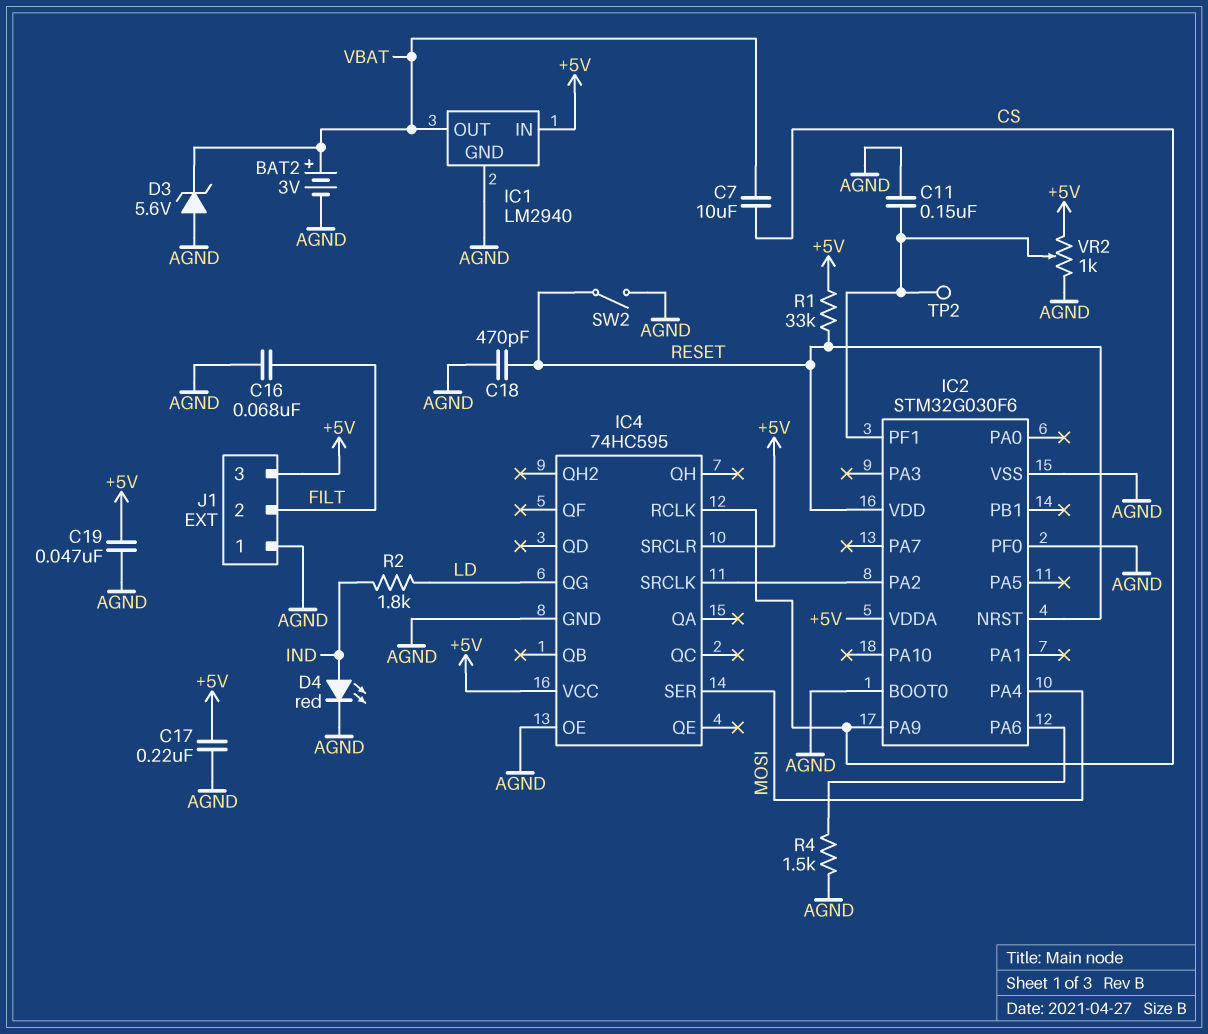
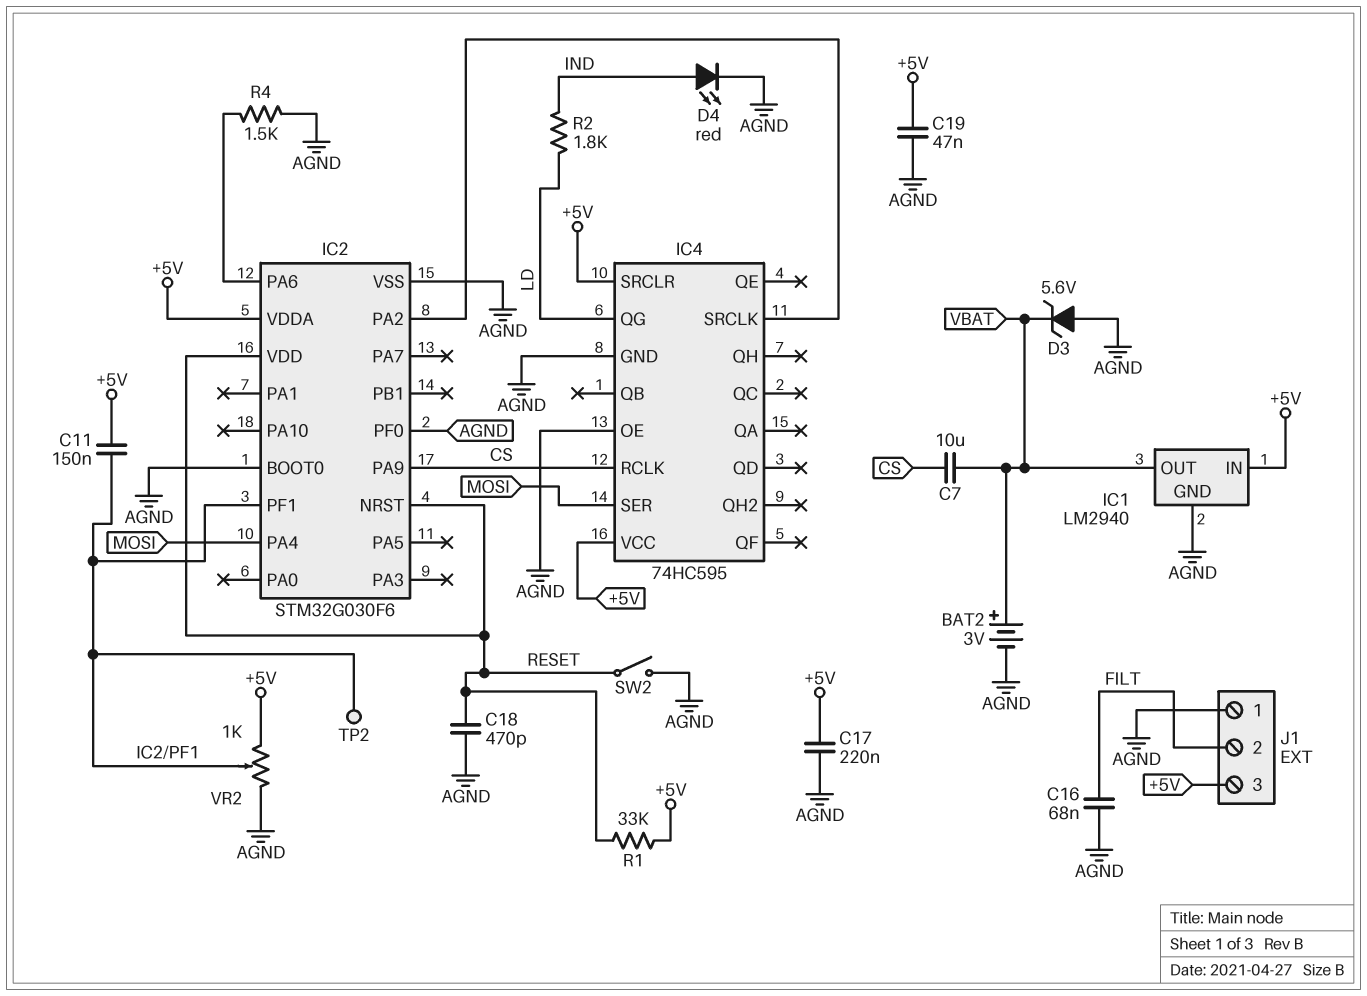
C11: 150nF (AGND, IC2/PF1) -> 150nF (+5V, IC2/PF1)

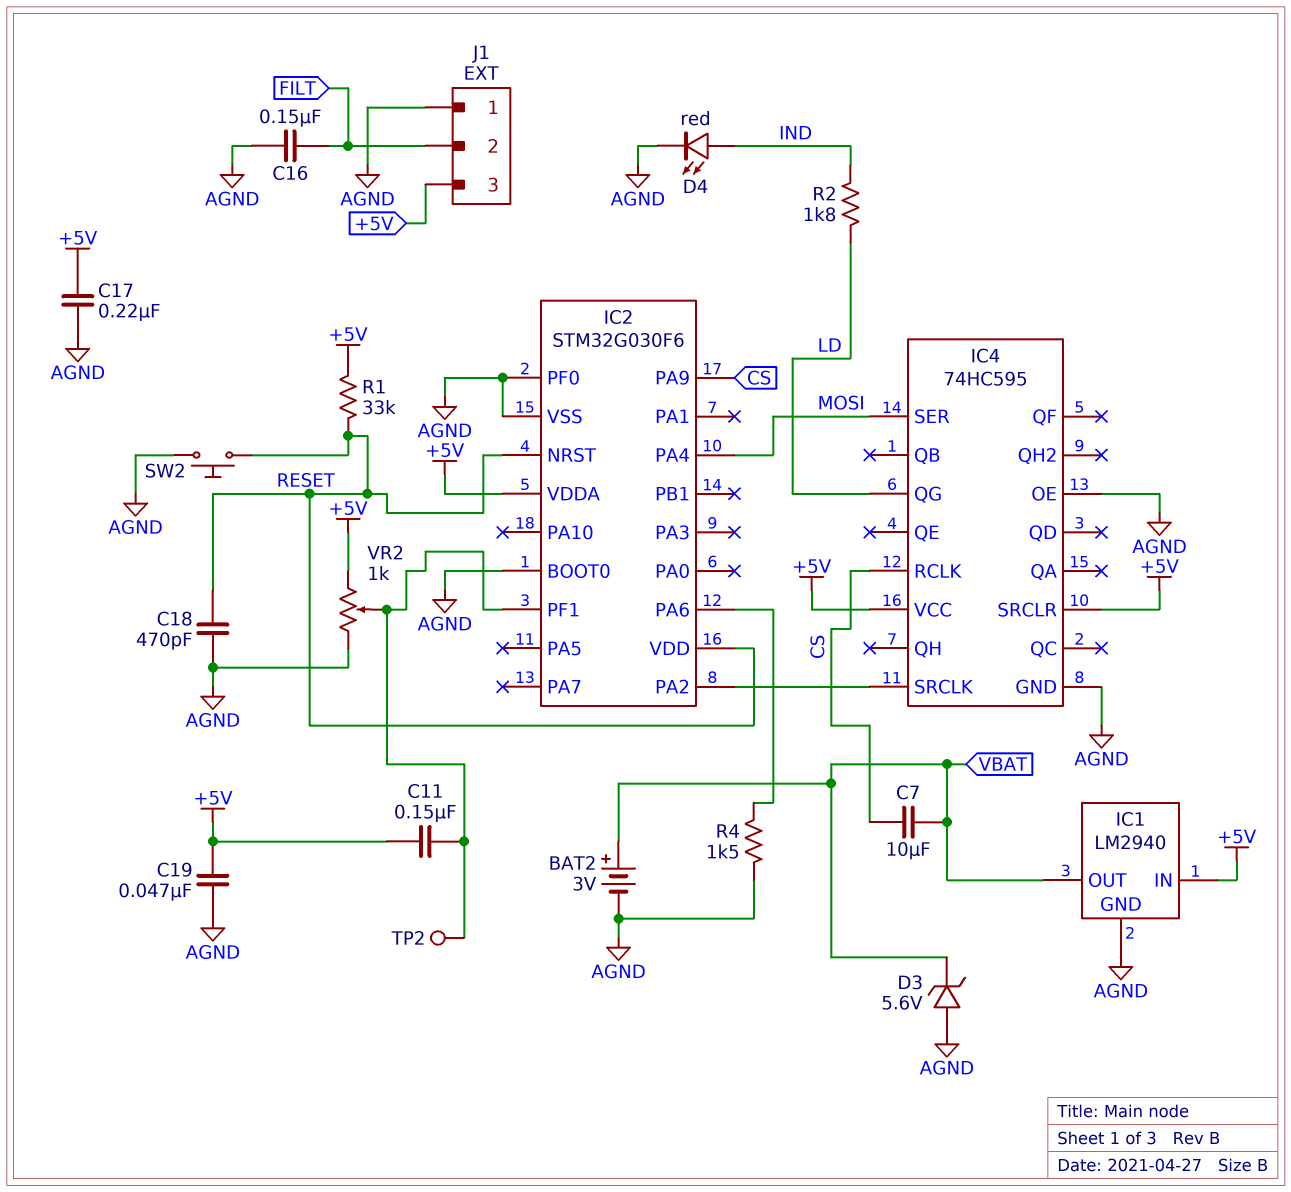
C16: 68nF (AGND, FILT) -> 150nF (AGND, FILT)
SW2: switch (AGND, RESET) -> button (AGND, RESET)

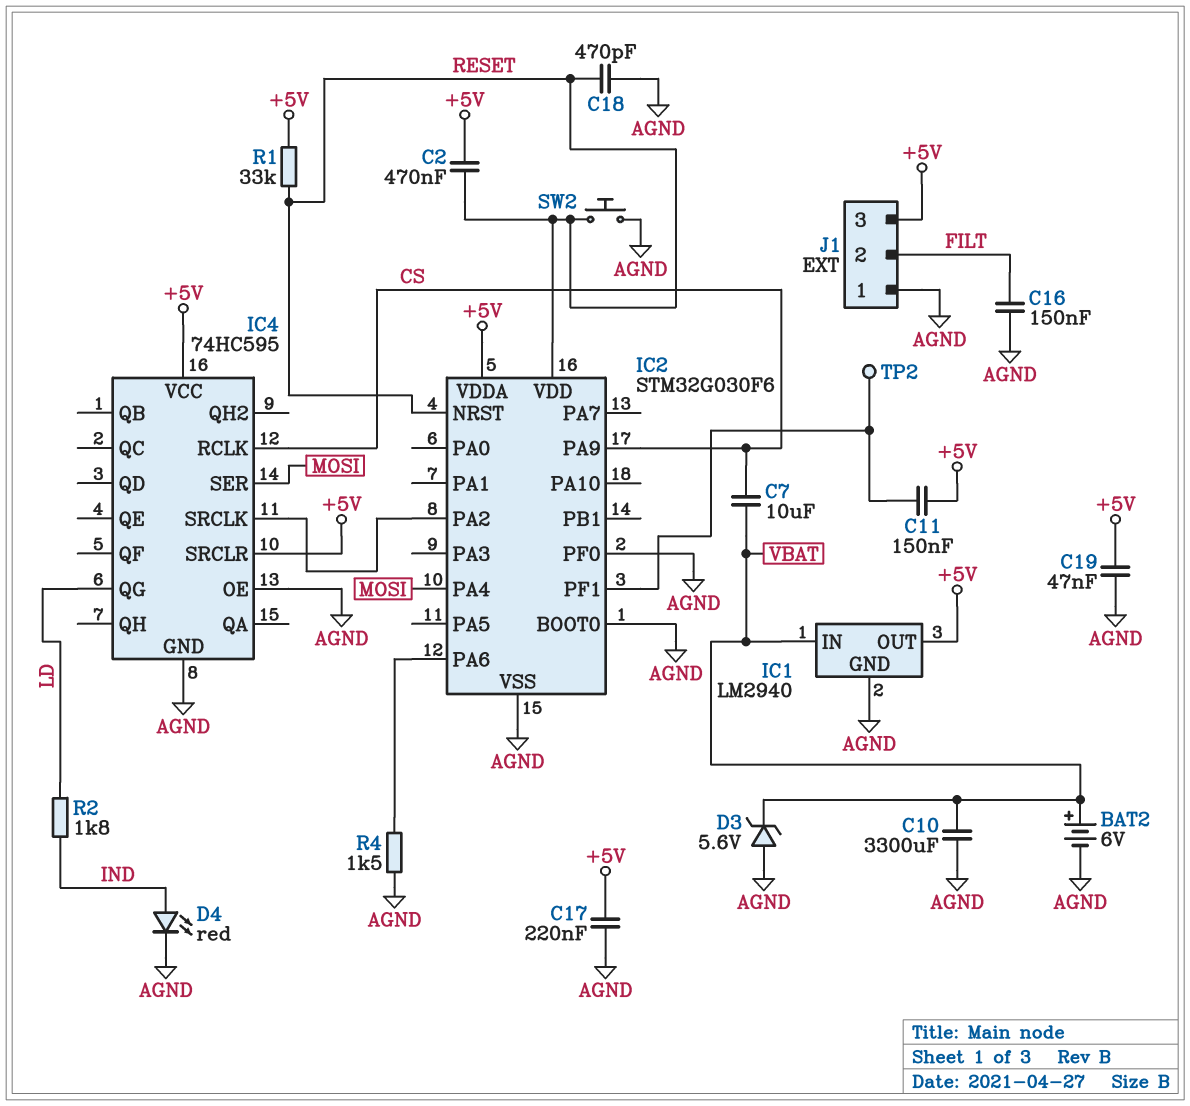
BAT2: 3V (plus VBAT, minus AGND) -> 6V (plus VBAT, minus AGND)
C2: none -> 470nF (+5V, RESET)
C10: none -> 3300uF (AGND, VBAT)
IC1 pin IN: +5V -> VBAT
IC1 pin OUT: VBAT -> +5V
VR2: 1k (+5V, AGND, wiper IC2/PF1) -> none

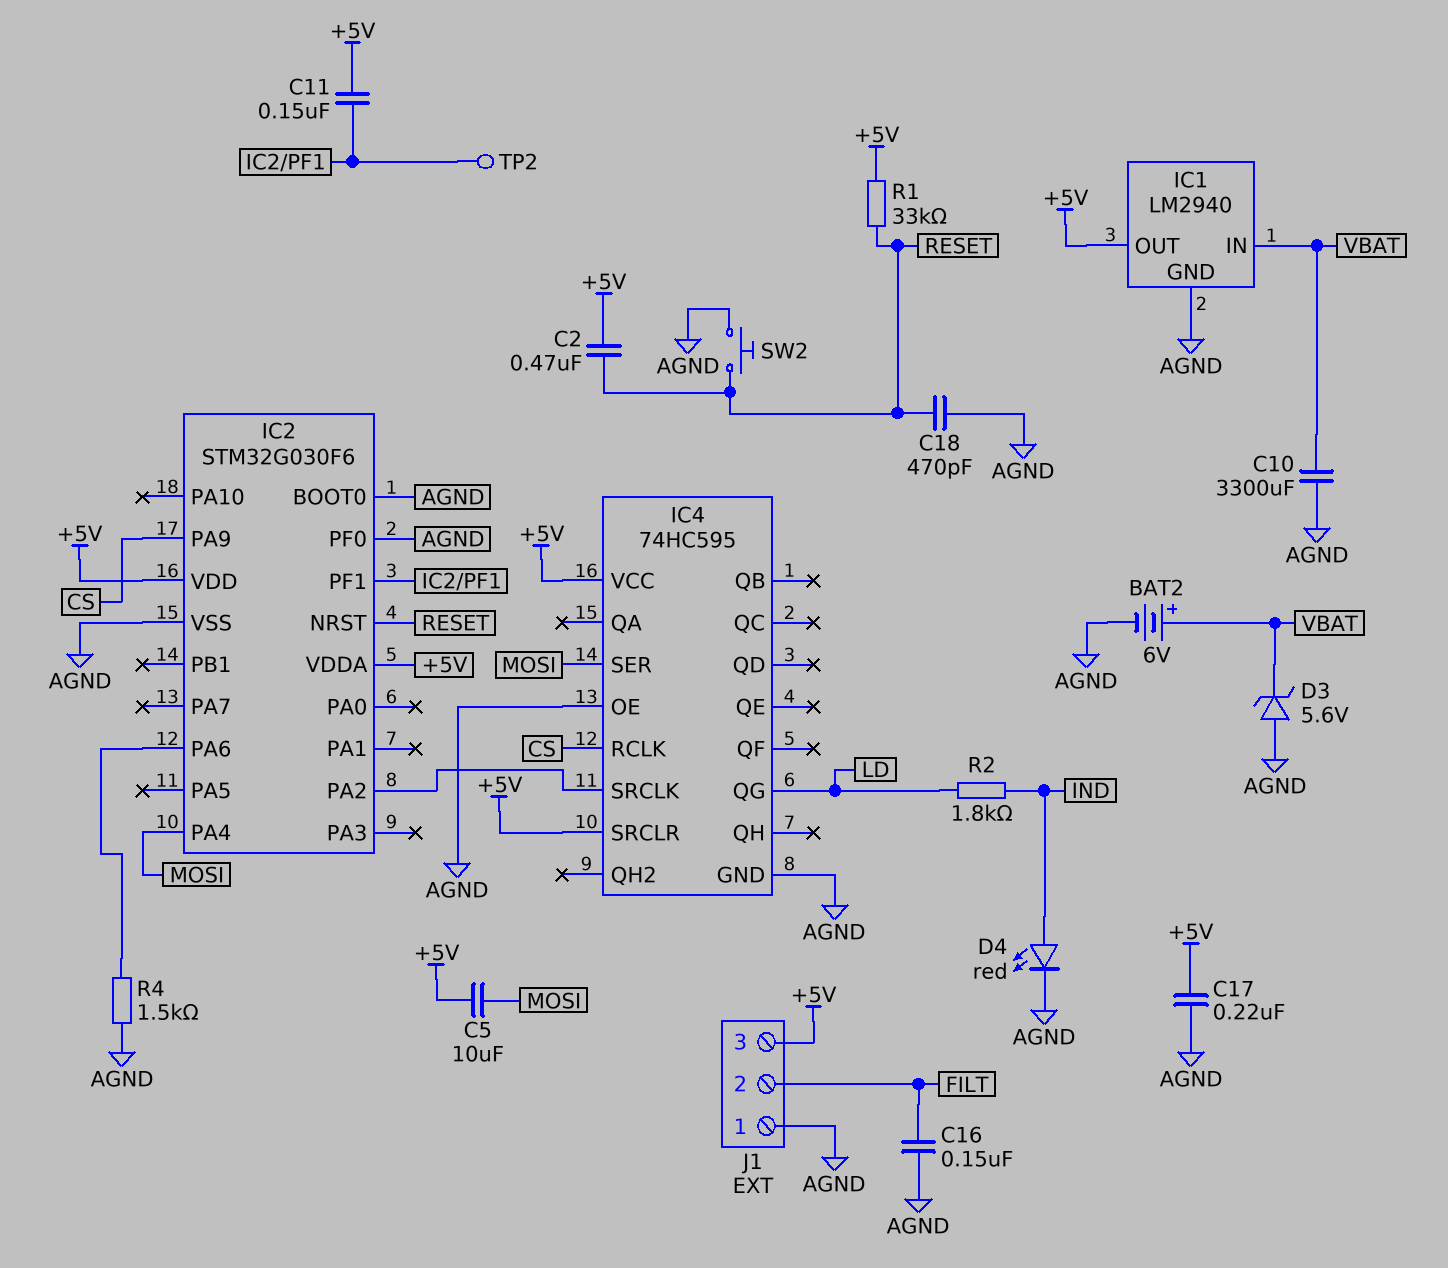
C5: none -> 10uF (+5V, MOSI)
C7: 10uF (CS, VBAT) -> none
C19: 47nF (+5V, AGND) -> none
IC2 pin VDD: RESET -> +5V

